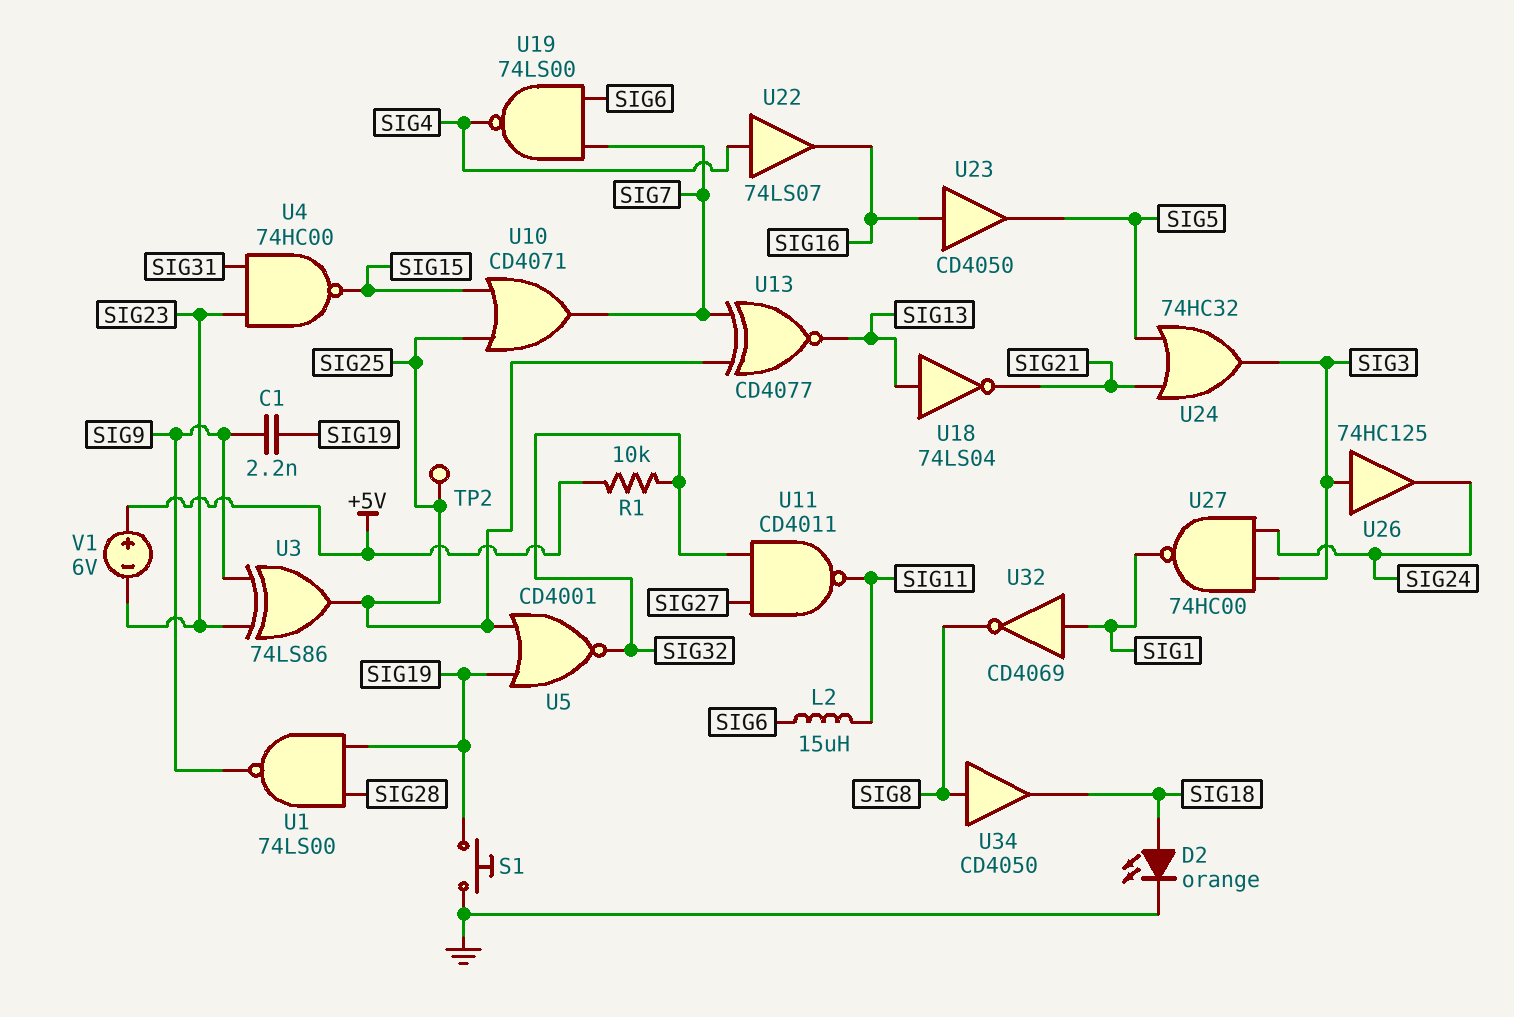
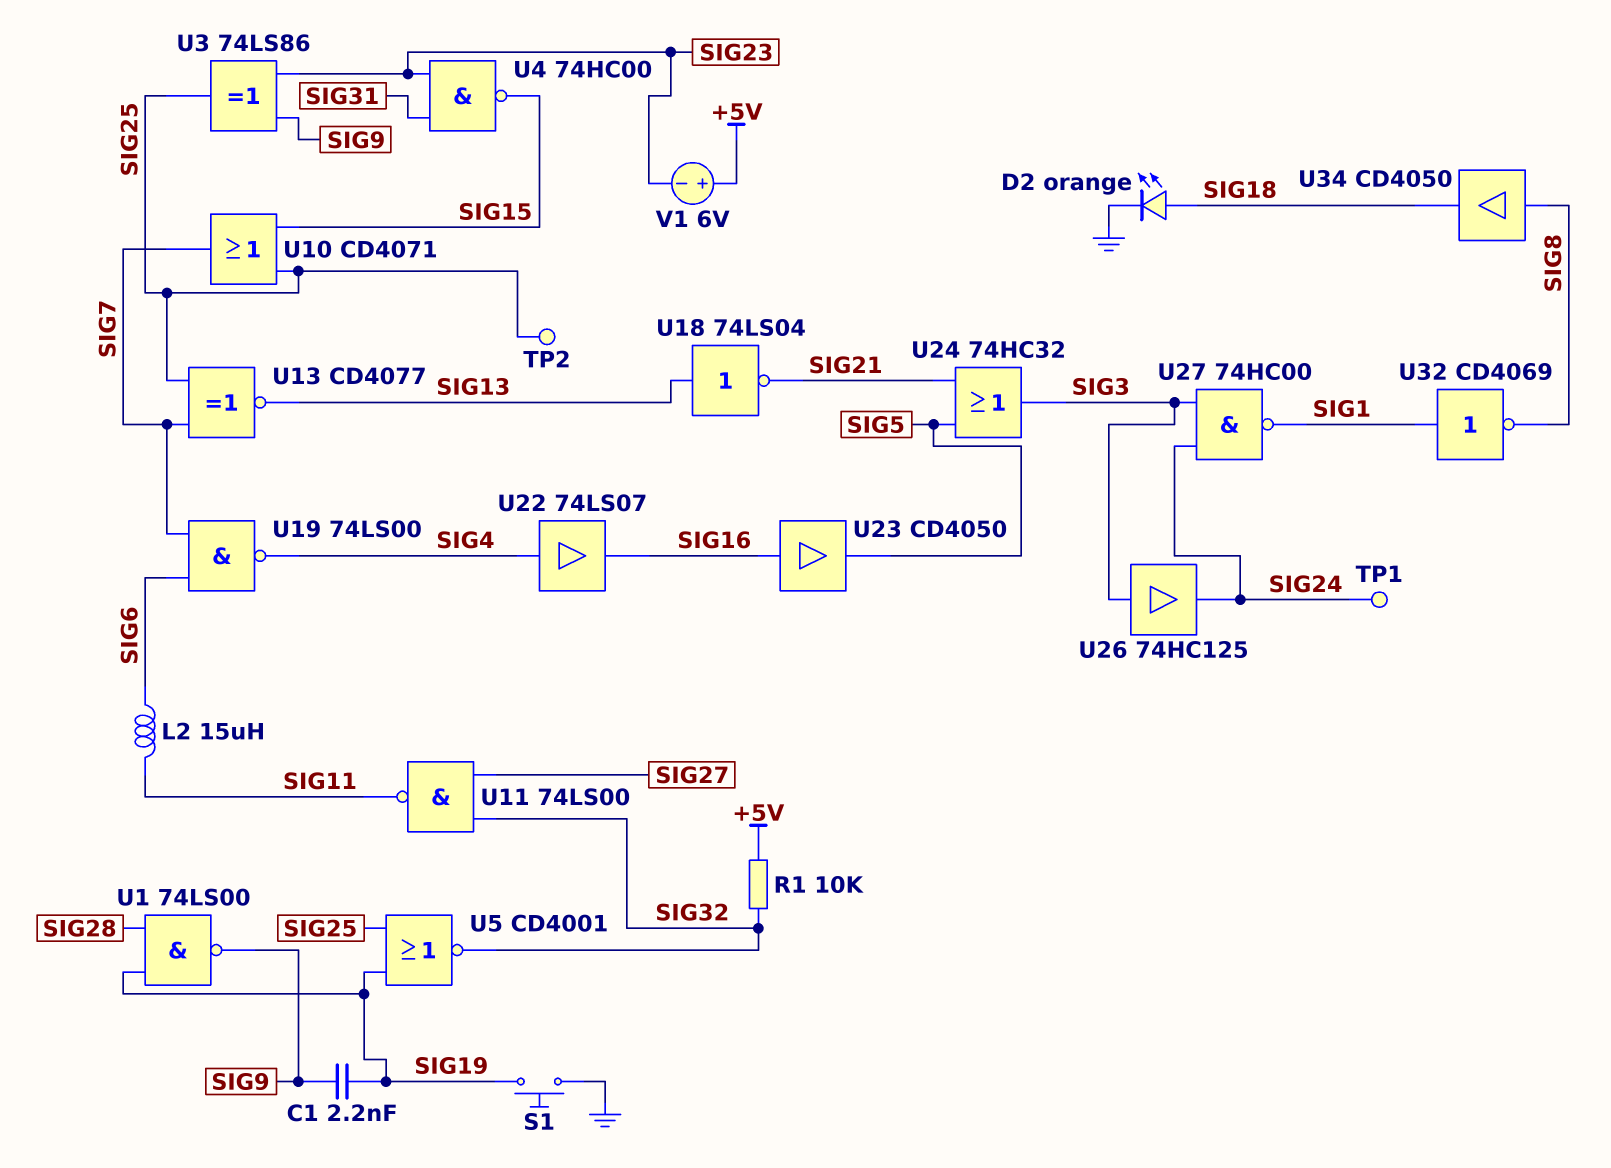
TP1: none -> test point (SIG24)
U11: NAND CD4011 (in SIG27, in SIG32, out SIG11) -> NAND 74LS00 (in SIG27, in SIG32, out SIG11)

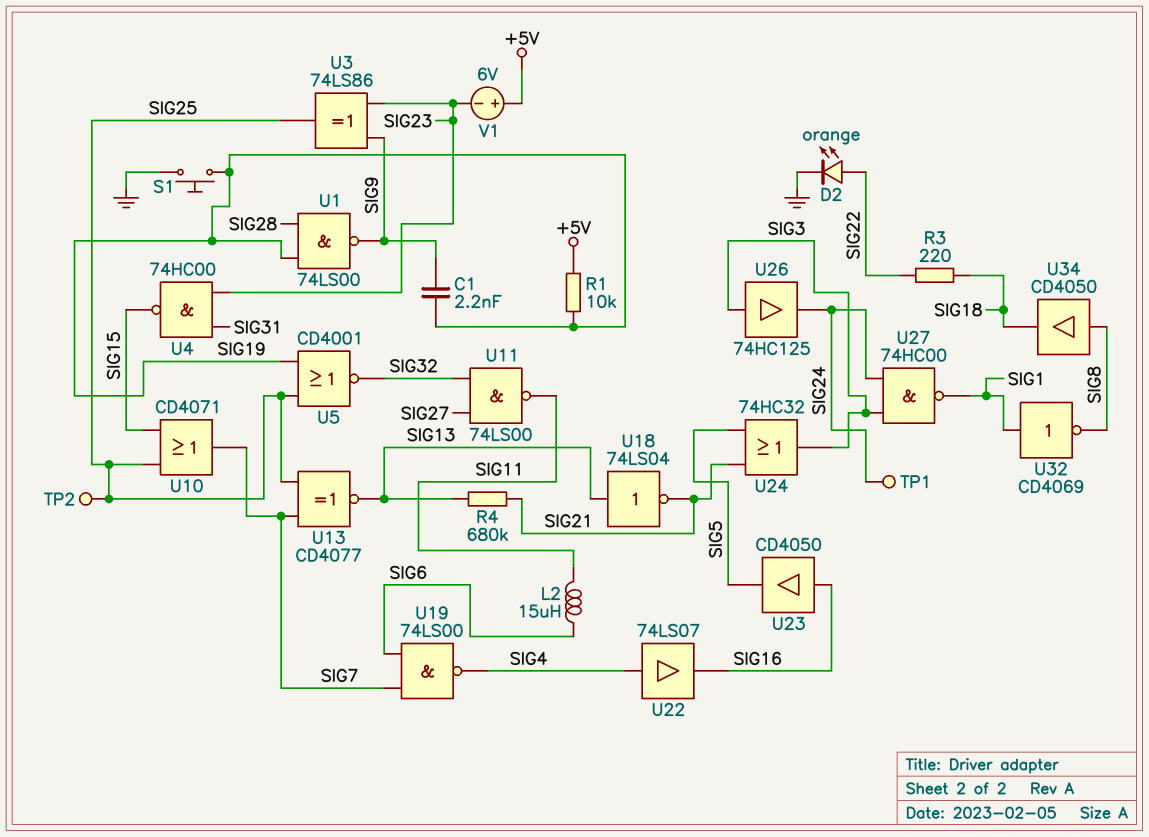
D2: LED orange (A SIG18, K GND) -> LED orange (A SIG22, K GND)
R1: 10k (+5V, SIG32) -> 10k (+5V, SIG19)
R3: none -> 220 (SIG18, SIG22)
R4: none -> 680k (SIG13, SIG21)

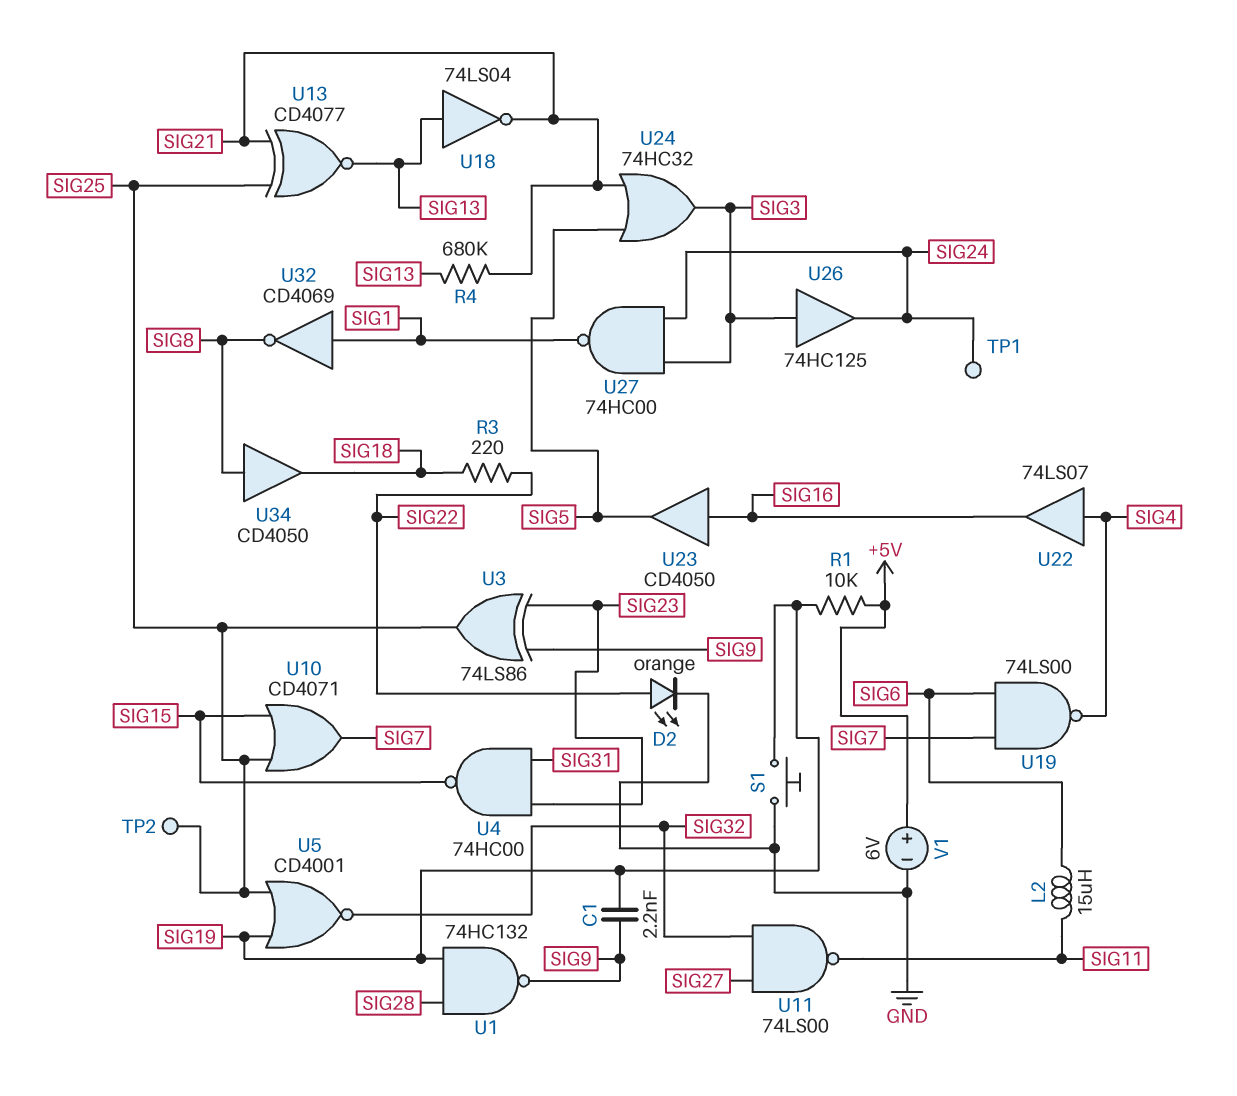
U1: NAND 74LS00 (in SIG19, in SIG28, out SIG9) -> NAND 74HC132 (in SIG19, in SIG28, out SIG9)
U13: XNOR CD4077 (in SIG7, in SIG25, out SIG13) -> XNOR CD4077 (in SIG21, in SIG25, out SIG13)
V1: 6V (plus +5V, minus SIG23) -> 6V (plus +5V, minus GND)

